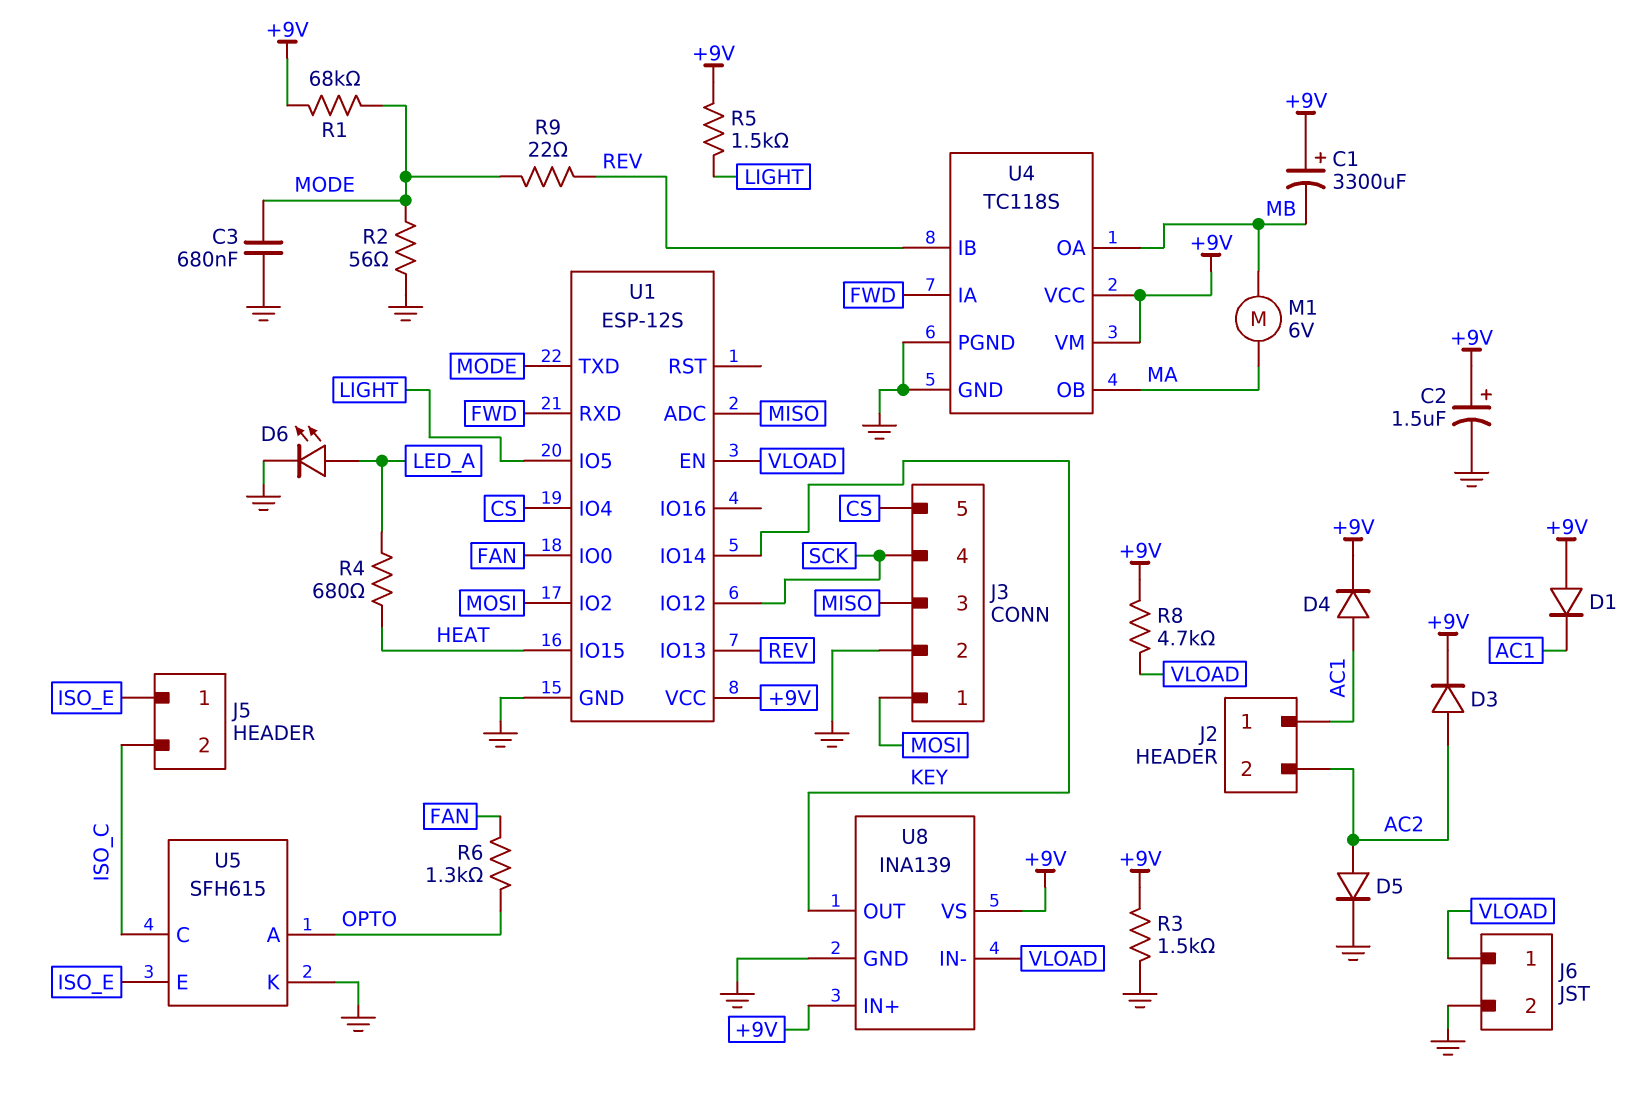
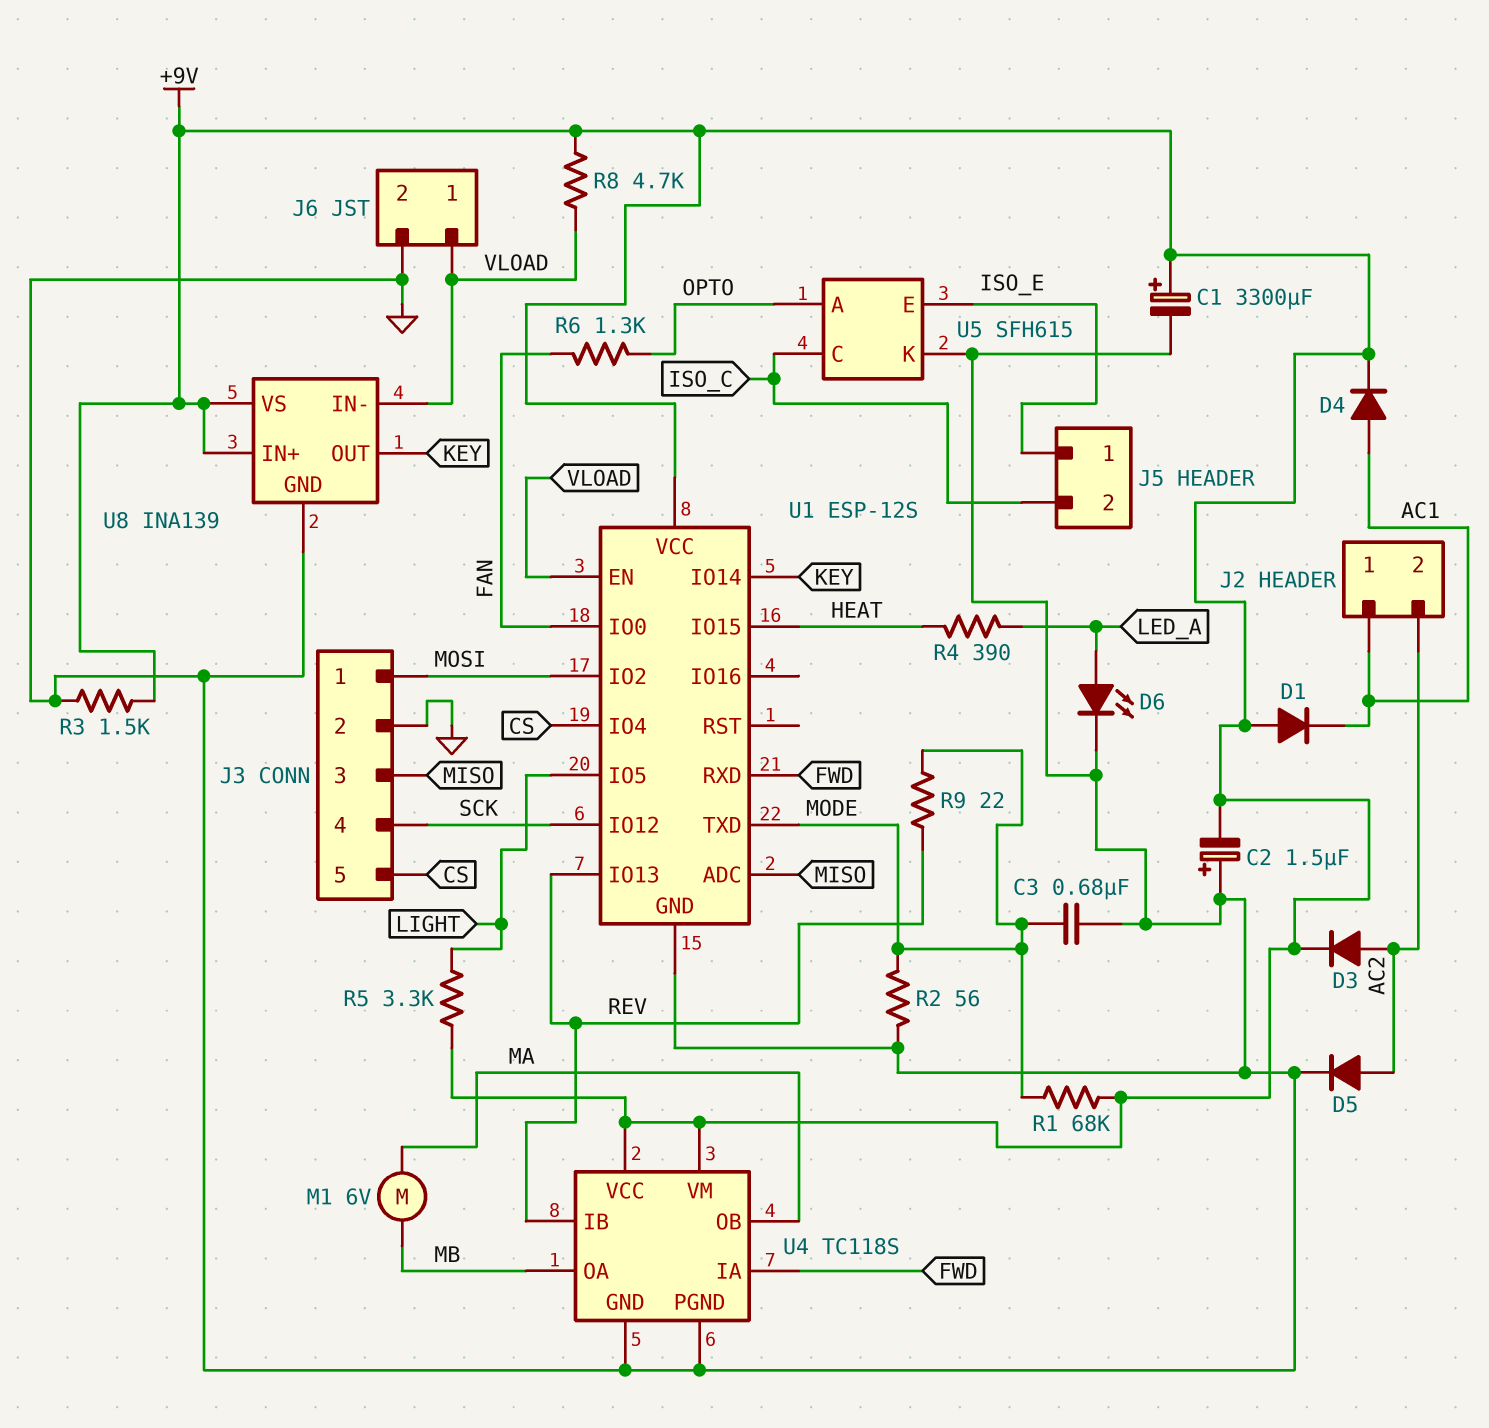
C1: 3300uF (plus +9V, minus MB) -> 3300uF (plus +9V, minus GND)
C2: 1.5uF (plus +9V, minus GND) -> 1.5uF (plus GND, minus +9V)
R4: 680 (HEAT, LED_A) -> 390 (HEAT, LED_A)
R5: 1.5k (+9V, LIGHT) -> 3.3k (+9V, LIGHT)

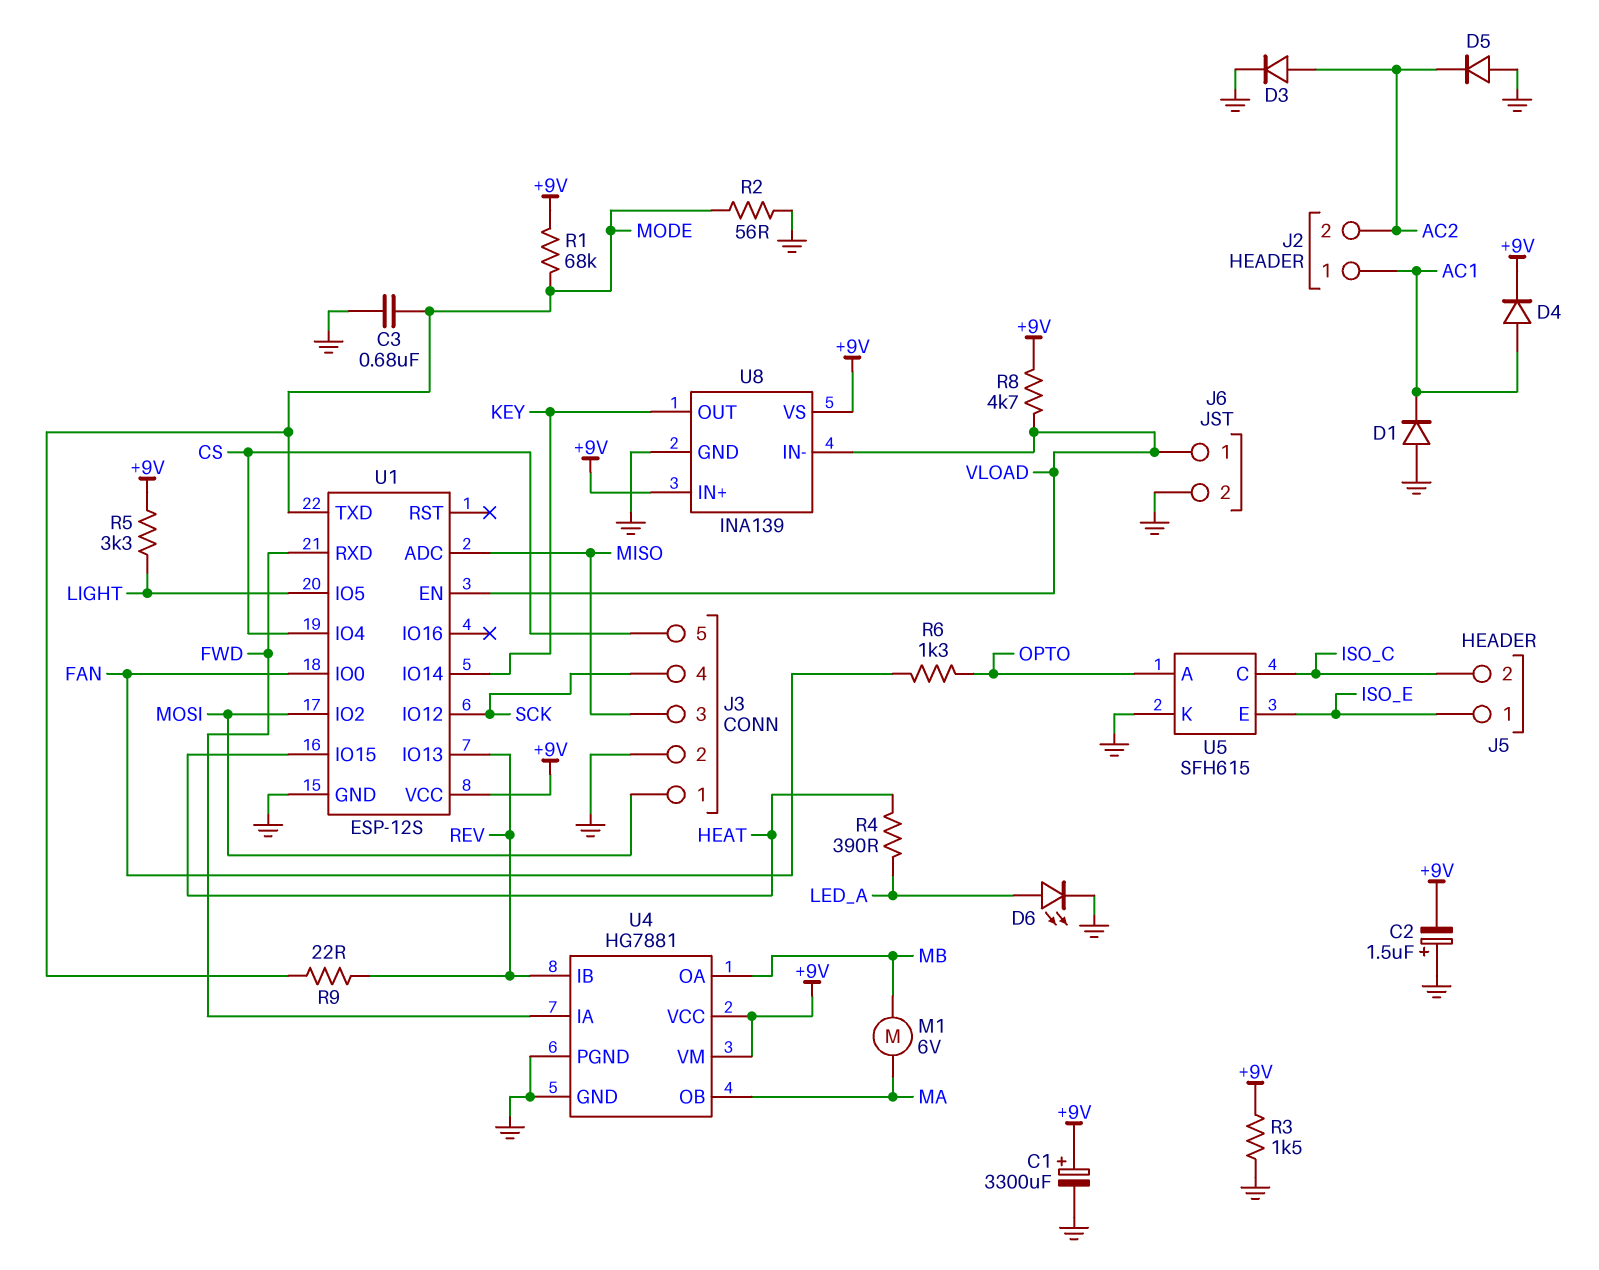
D1: diode (A +9V, K AC1) -> diode (A GND, K AC1)
D3: diode (A AC2, K +9V) -> diode (A AC2, K GND)
D5: diode (A AC2, K GND) -> diode (A GND, K AC2)
U4: TC118S -> HG7881

